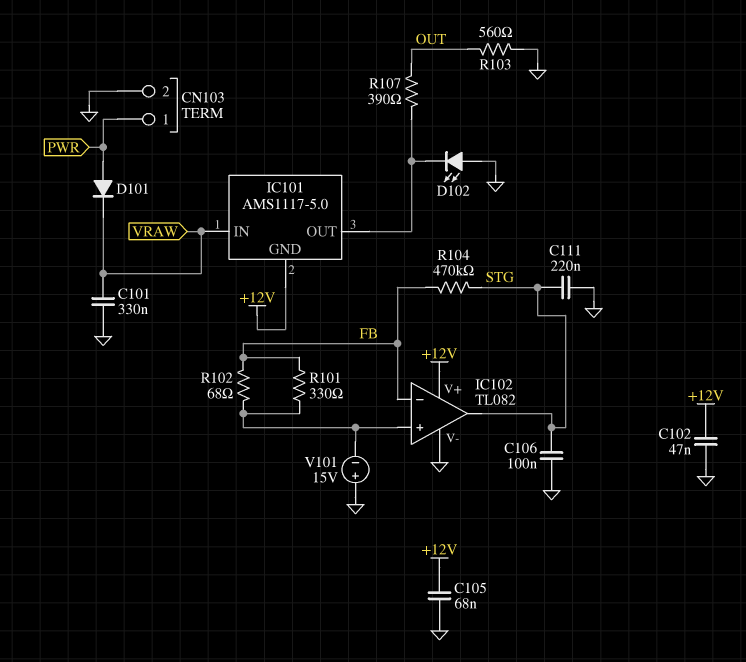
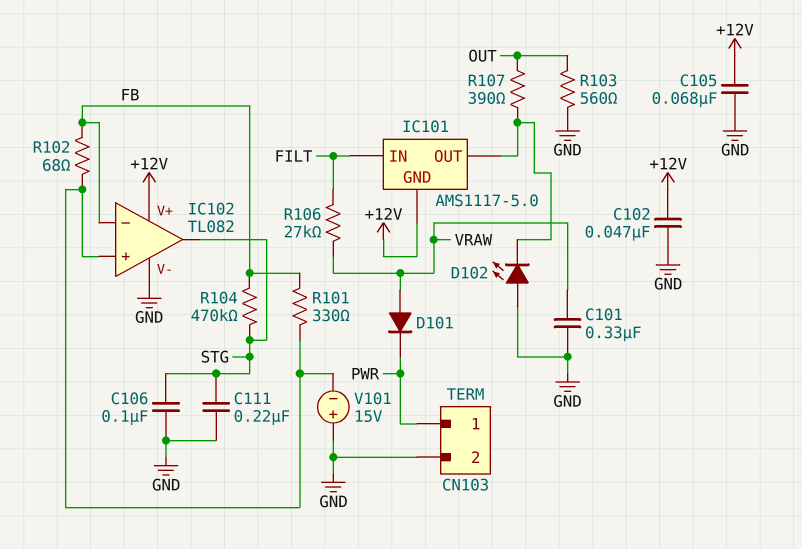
D101: diode (A PWR, K VRAW) -> diode (A VRAW, K PWR)
IC101 pin IN: VRAW -> FILT
R106: none -> 27k (FILT, VRAW)

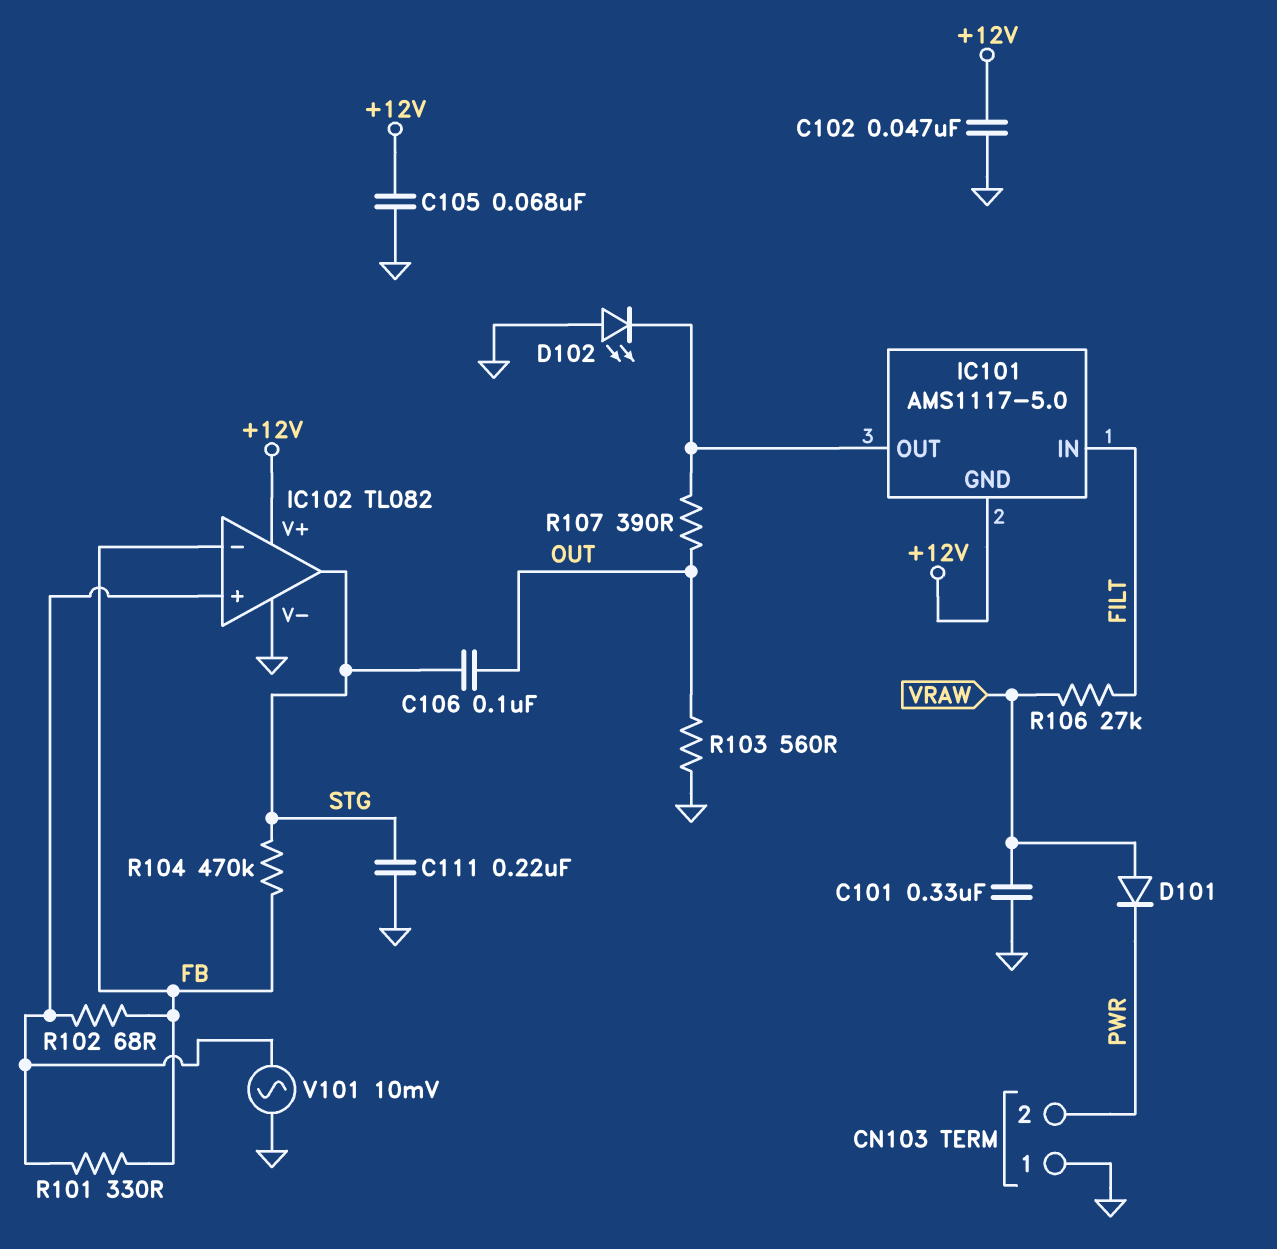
C106: 100nF (GND, STG) -> 100nF (OUT, STG)
CN103 pin 1: PWR -> GND
CN103 pin 2: GND -> PWR
V101: 15V (plus GND, minus IC102/in+) -> AC 10mV (GND, IC102/in+)

